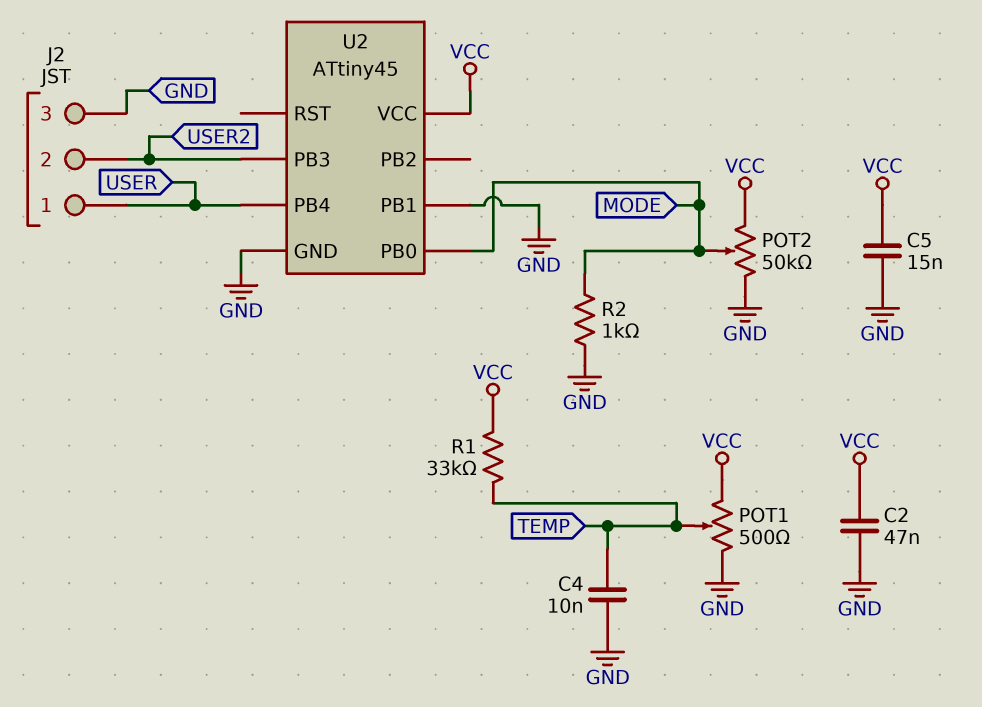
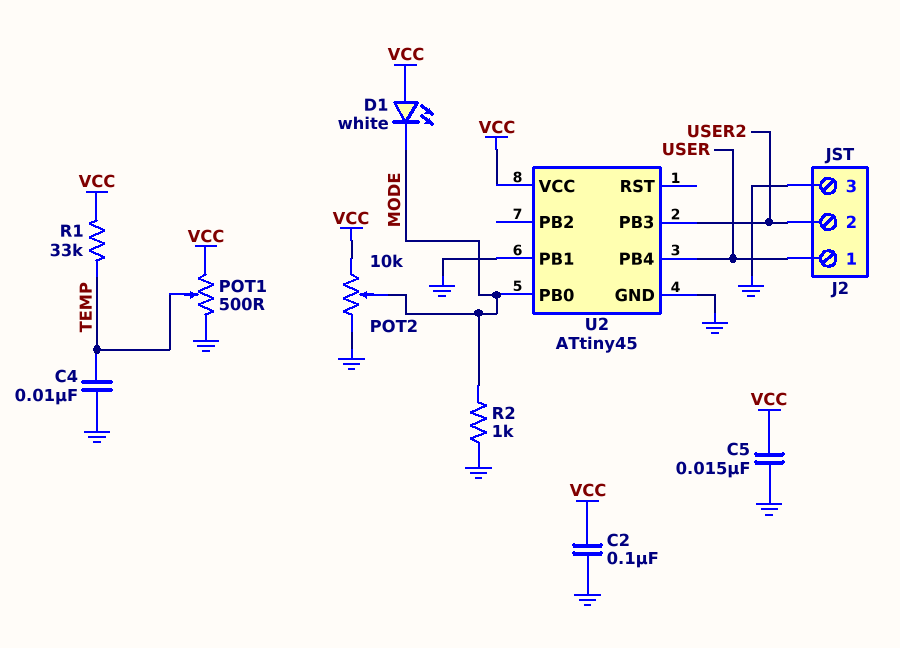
C2: 47nF (GND, VCC) -> 100nF (GND, VCC)
D1: none -> LED white (A VCC, K MODE)
POT2: 50k (GND, VCC, wiper MODE) -> 10k (GND, VCC, wiper MODE)

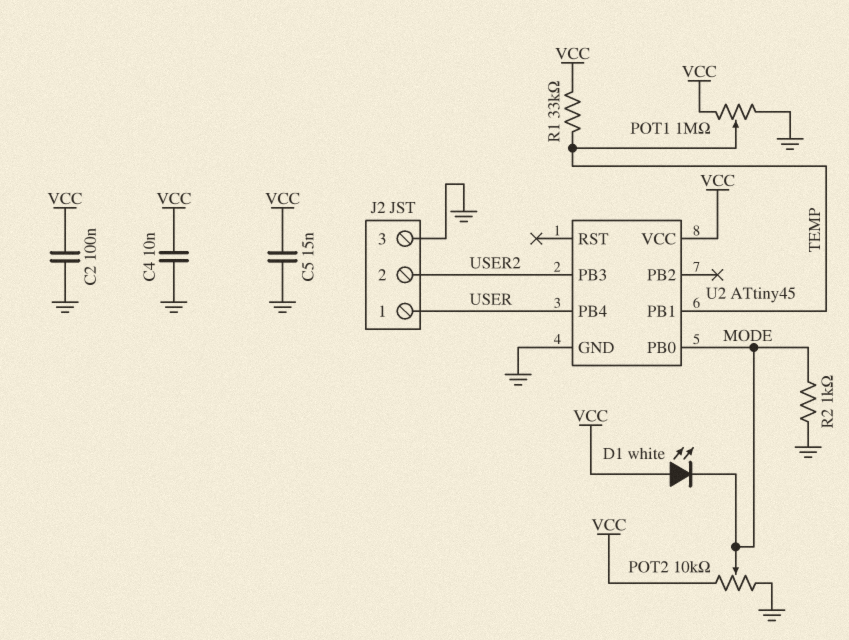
C4: 10nF (GND, TEMP) -> 10nF (GND, VCC)
POT1: 500 (GND, VCC, wiper TEMP) -> 1M (GND, VCC, wiper TEMP)
U2 pin PB1: GND -> TEMP

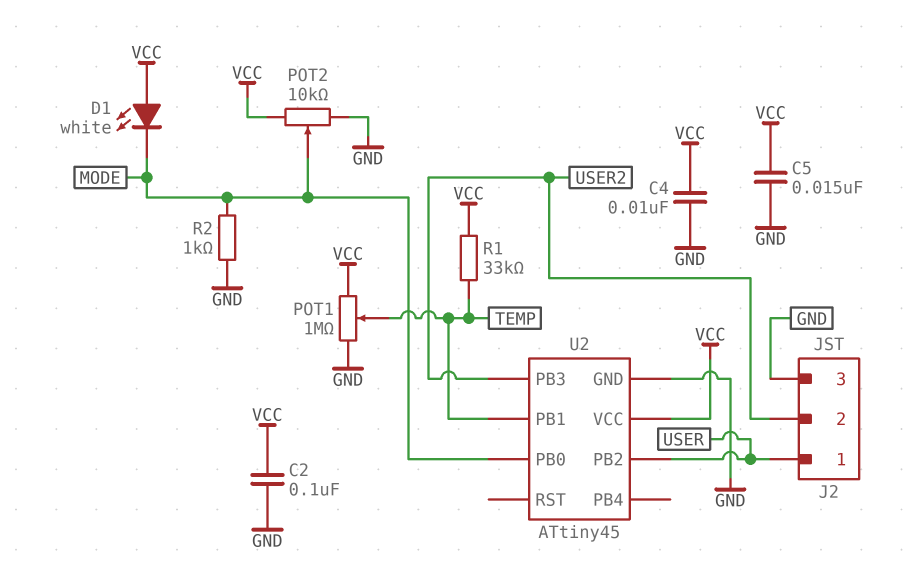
U2 pin PB2: none -> USER
U2 pin PB4: USER -> none

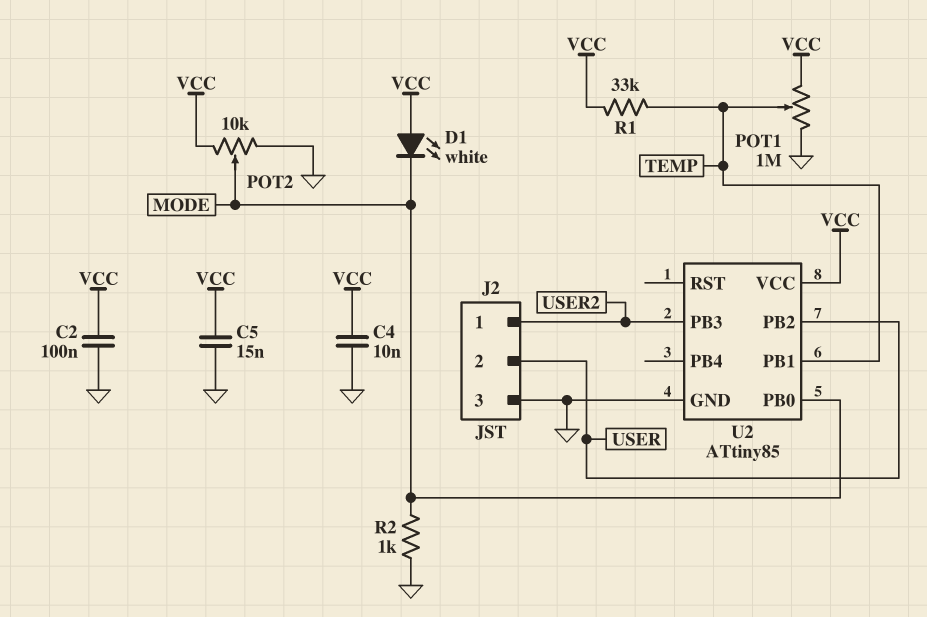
J2 pin 1: USER -> USER2
J2 pin 2: USER2 -> USER
U2: ATtiny45 -> ATtiny85

